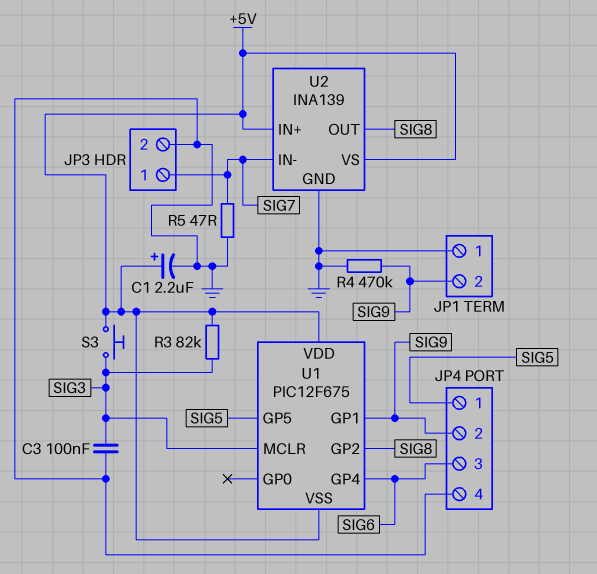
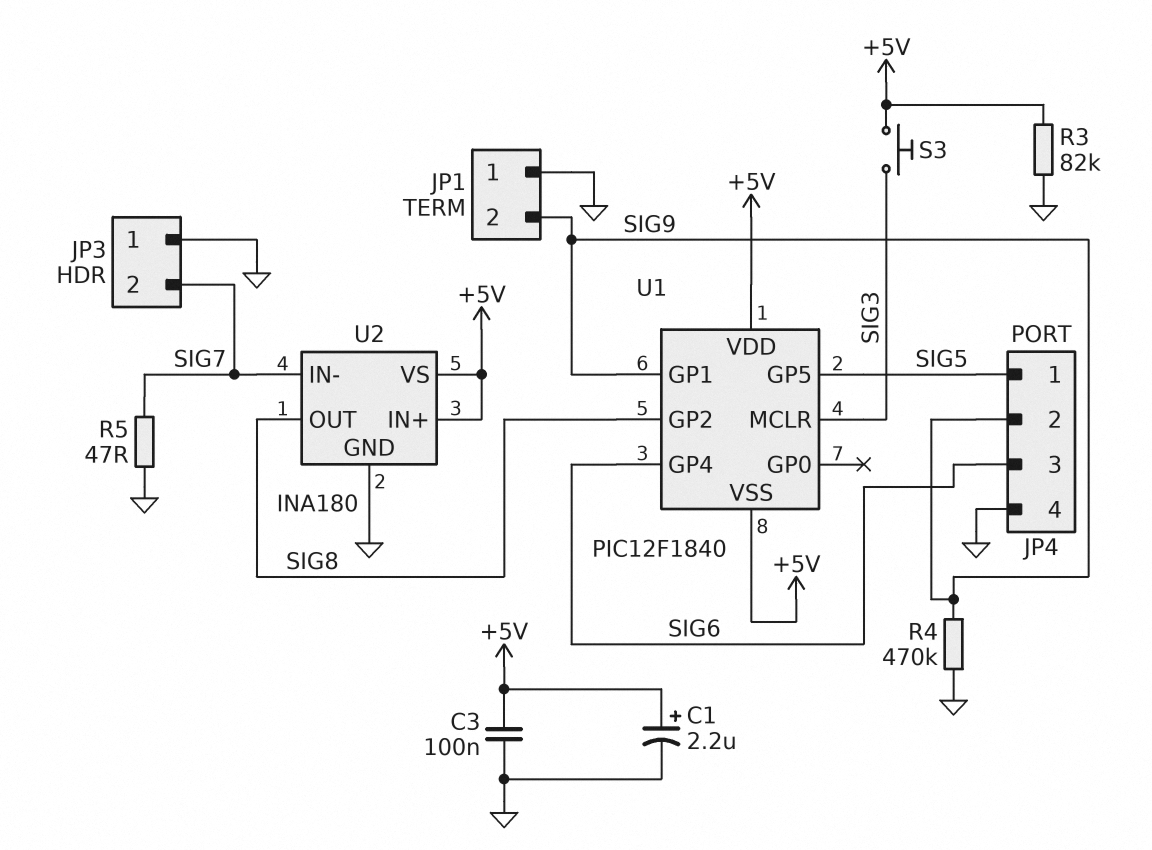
C3: 100nF (GND, SIG3) -> 100nF (+5V, GND)
JP3 pin 1: SIG7 -> GND
JP3 pin 2: GND -> SIG7
R3: 82k (+5V, SIG3) -> 82k (+5V, GND)
U1: PIC12F675 -> PIC12F1840
U2: INA139 -> INA180

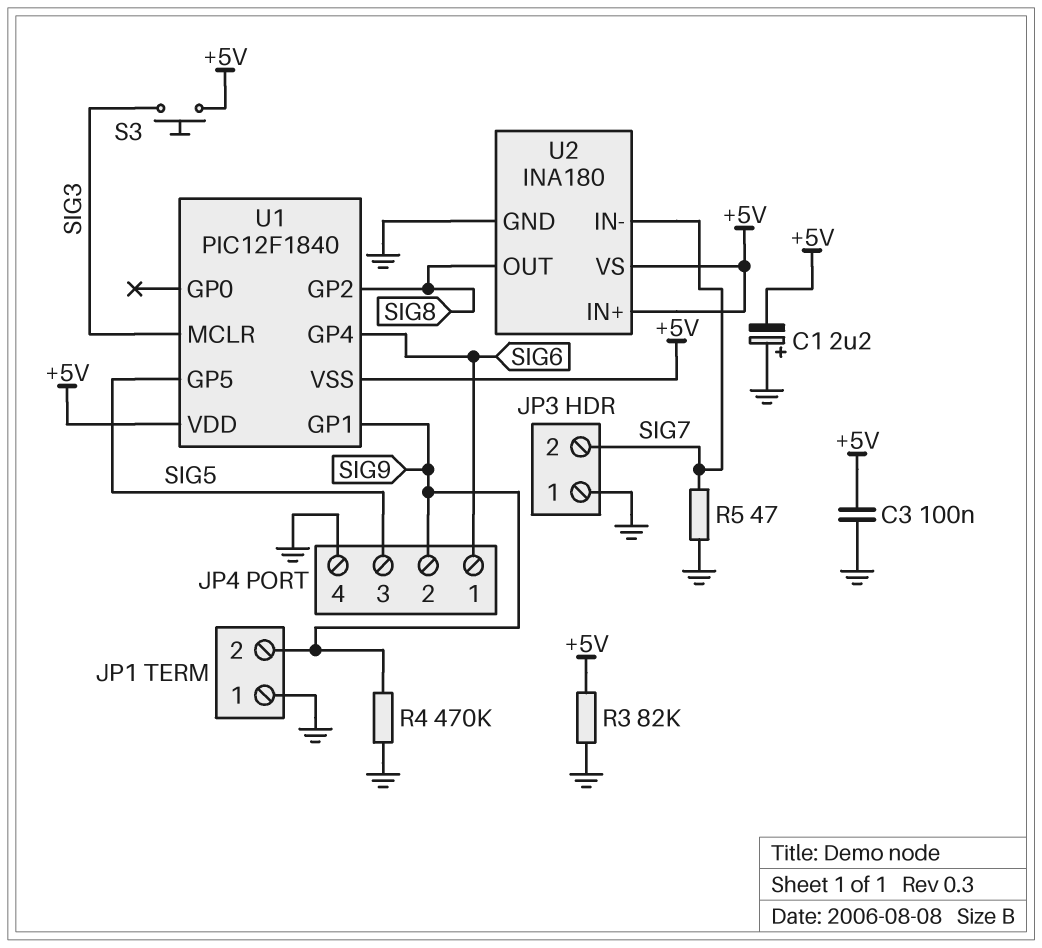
C1: 2.2uF (plus +5V, minus GND) -> 2.2uF (plus GND, minus +5V)
JP4 pin 1: SIG5 -> SIG6
JP4 pin 3: SIG6 -> SIG5

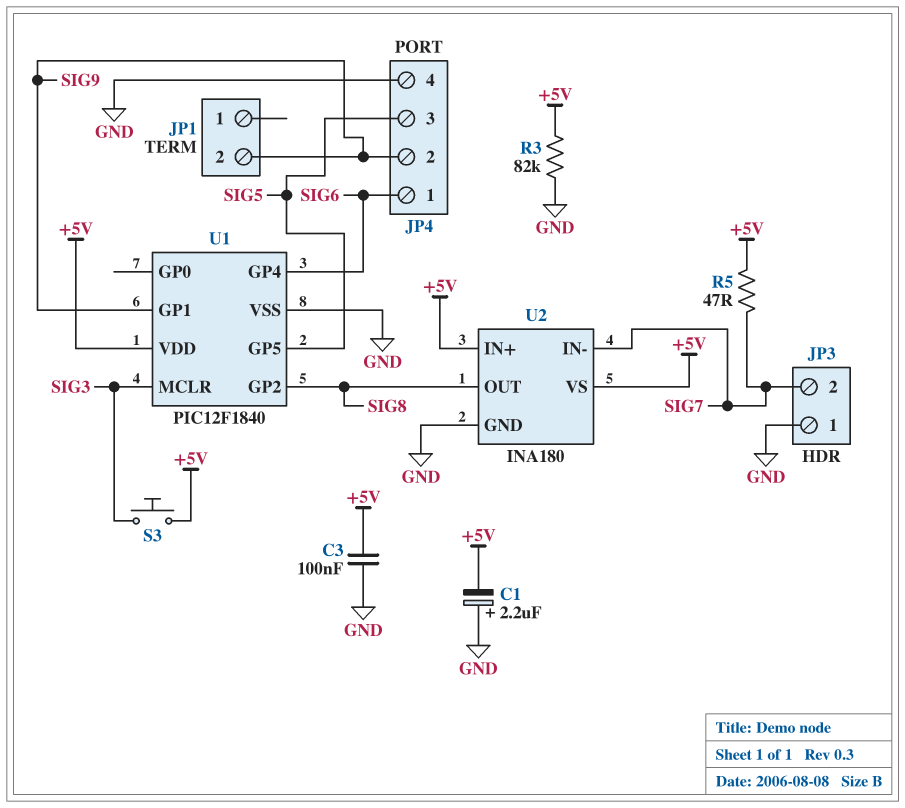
JP1 pin 1: GND -> none
R4: 470k (GND, SIG9) -> none
R5: 47 (GND, SIG7) -> 47 (+5V, SIG7)
U1 pin VSS: +5V -> GND

